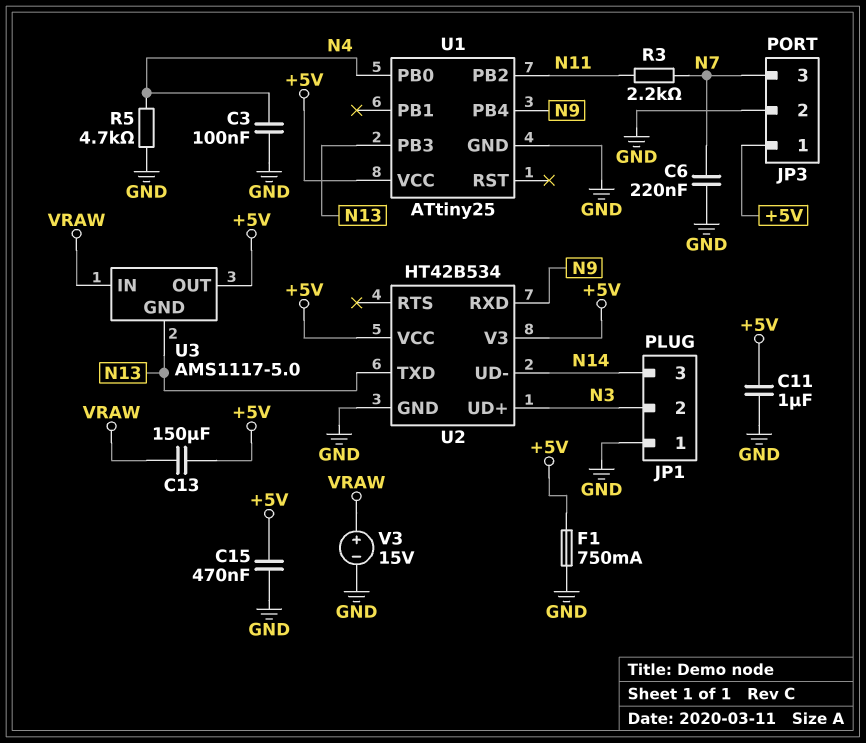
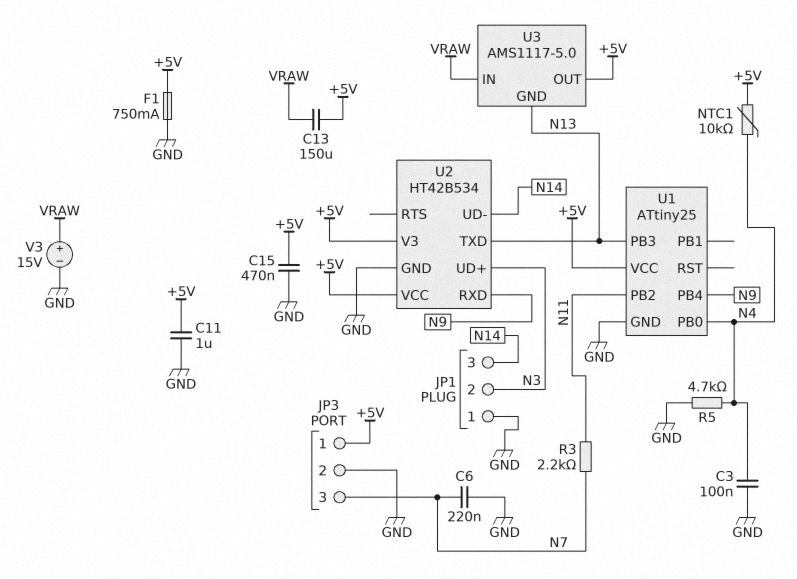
NTC1: none -> 10k (+5V, N4)

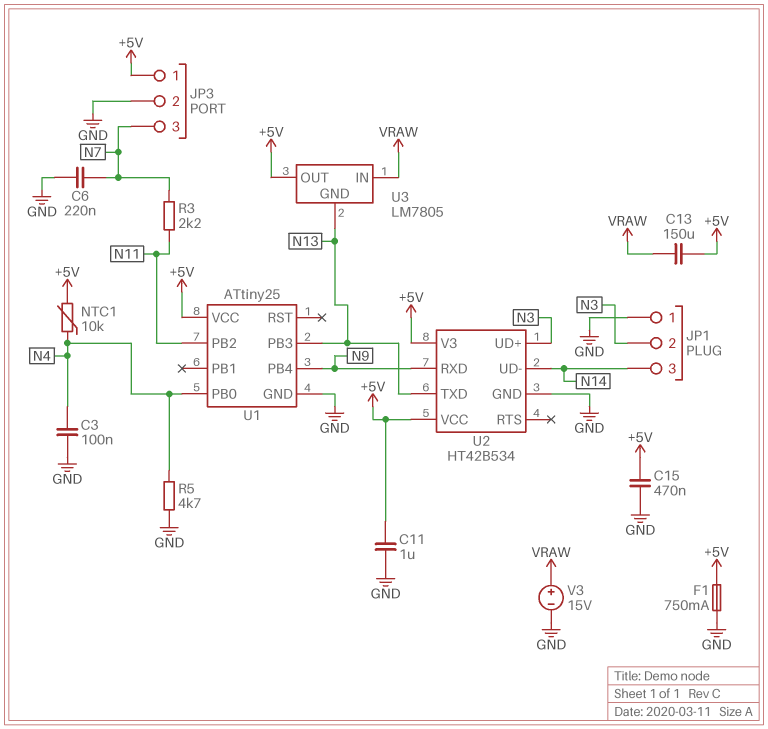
U3: AMS1117-5.0 -> LM7805

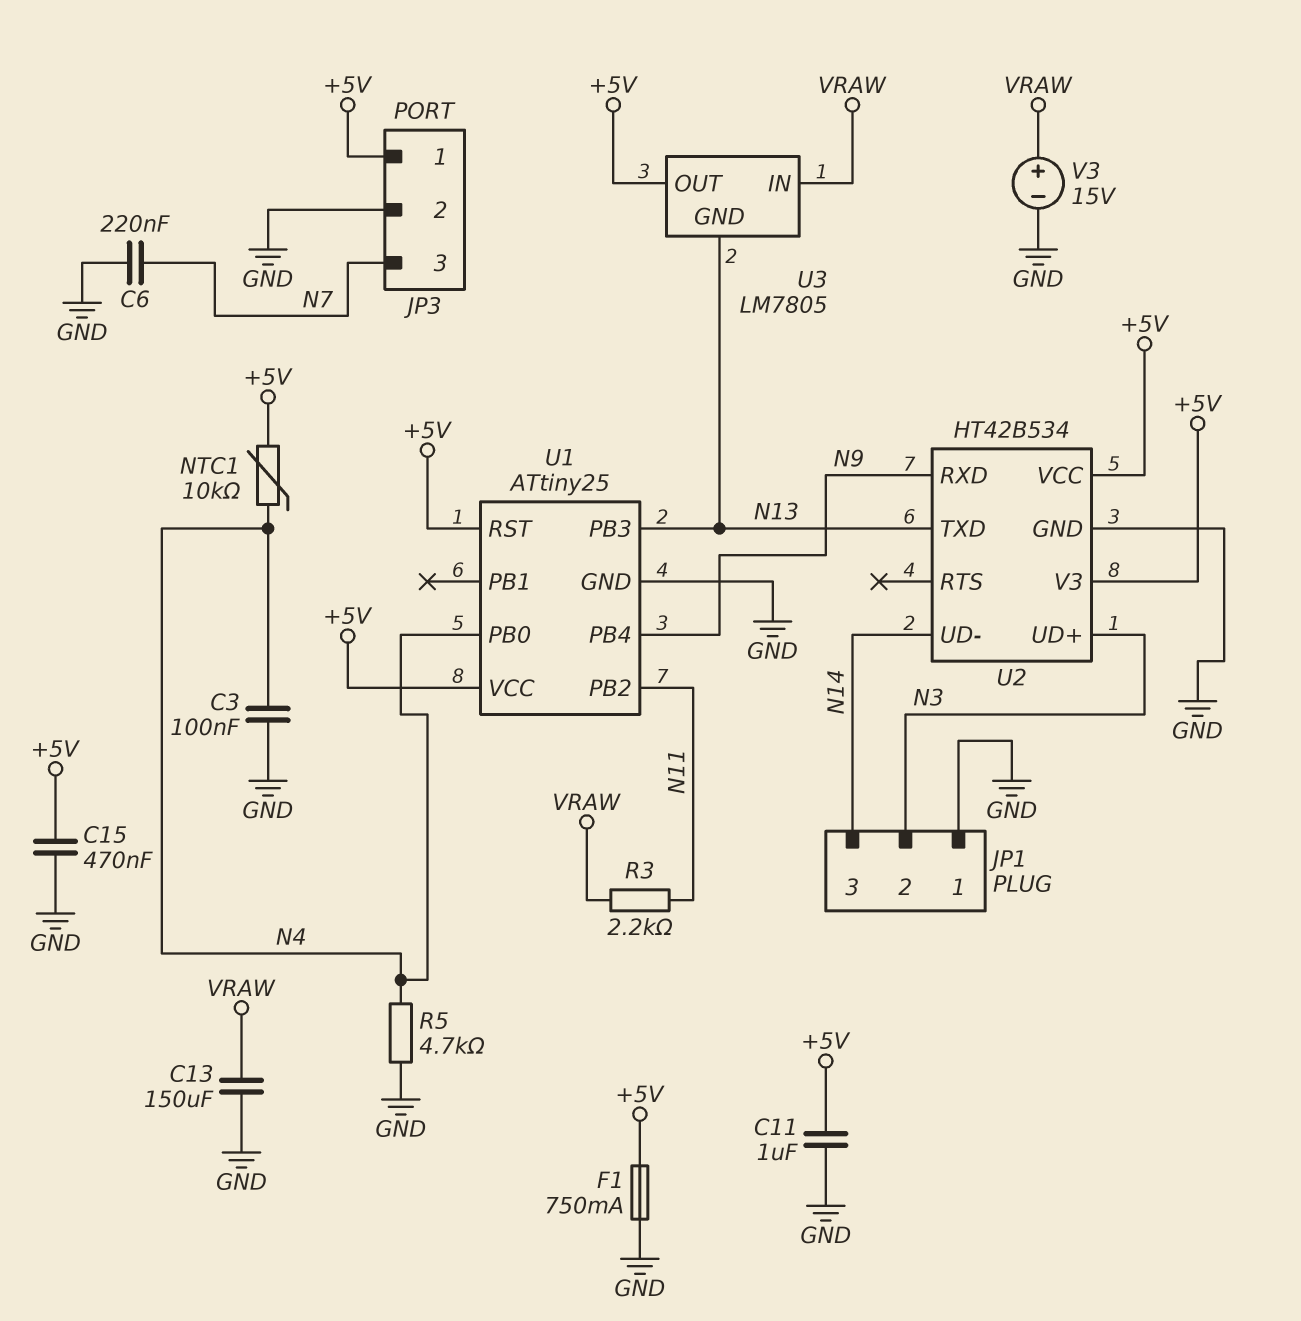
C13: 150uF (+5V, VRAW) -> 150uF (GND, VRAW)
R3: 2.2k (N7, N11) -> 2.2k (N11, VRAW)
U1 pin RST: none -> +5V

